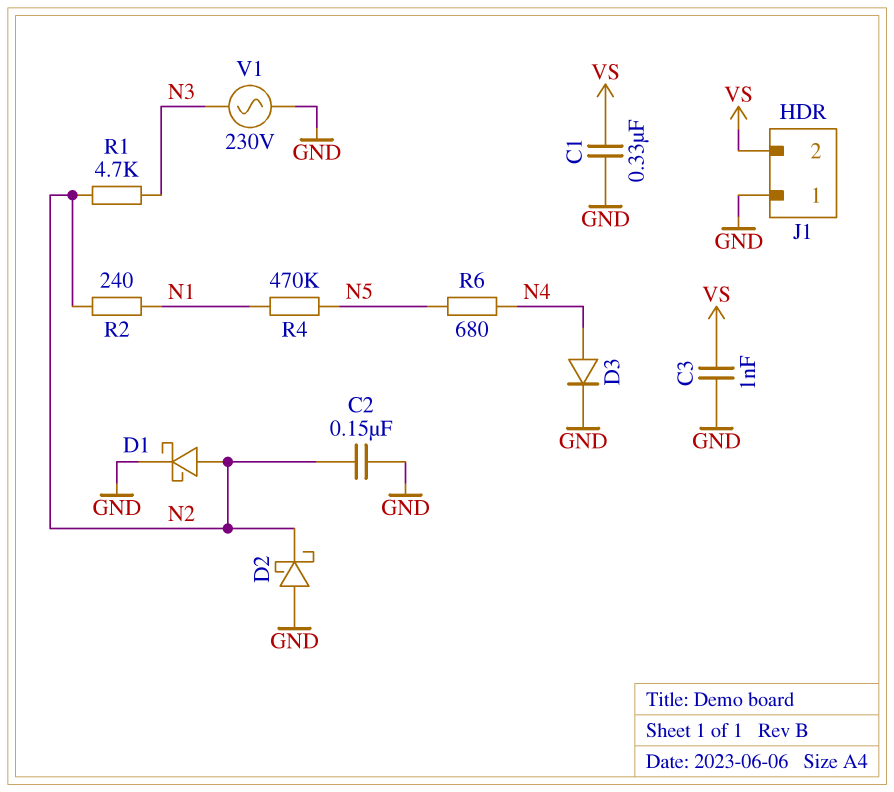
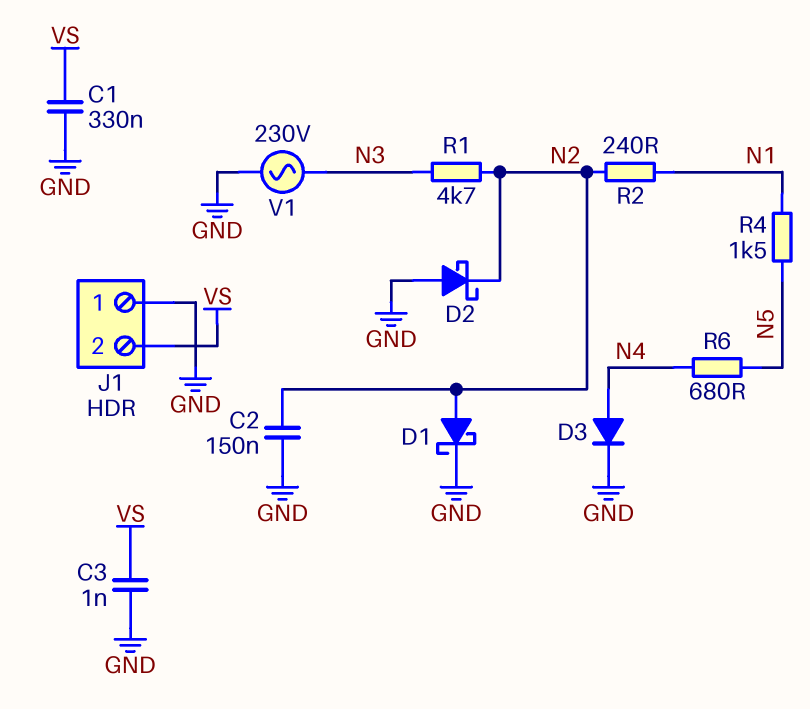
R4: 470k (N1, N5) -> 1.5k (N1, N5)

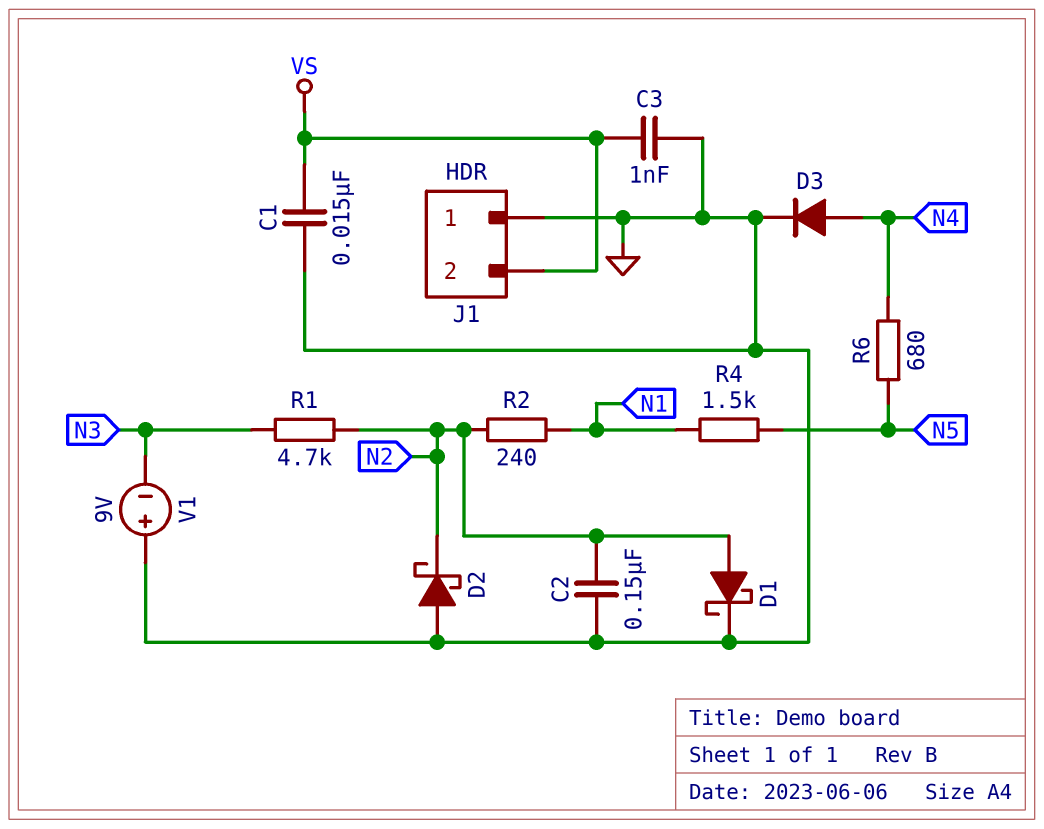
C1: 330nF (GND, VS) -> 15nF (GND, VS)
V1: AC 230V (GND, N3) -> 9V (plus GND, minus N3)

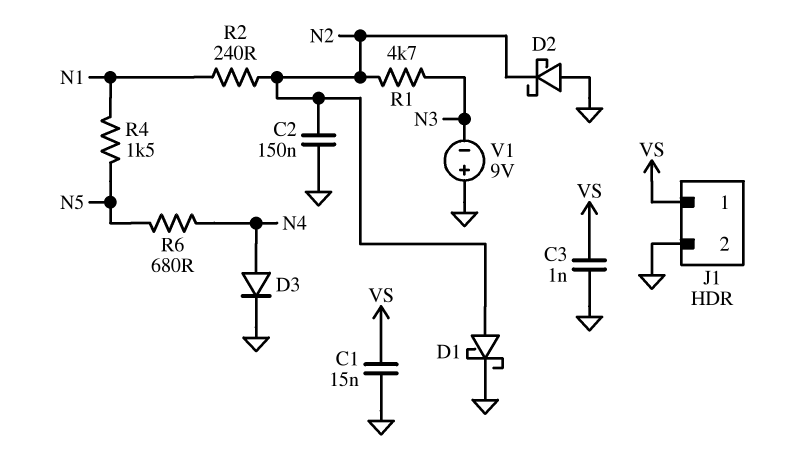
J1 pin 1: GND -> VS
J1 pin 2: VS -> GND

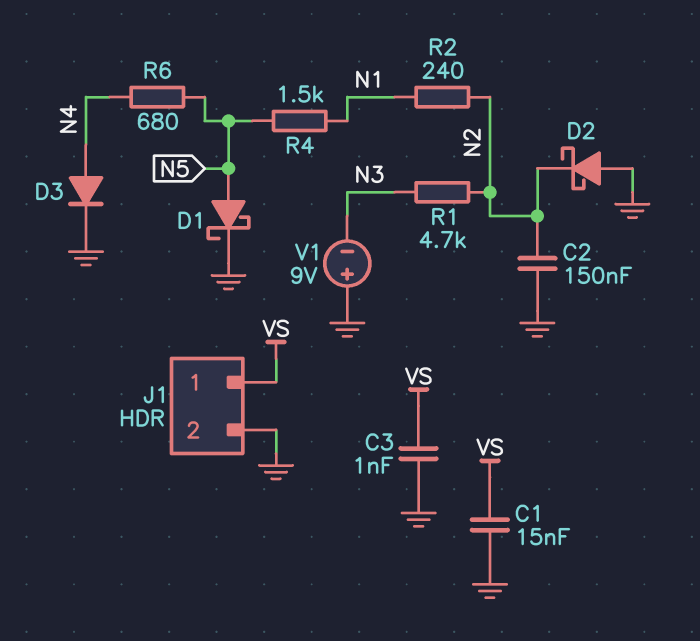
D1: schottky (A N2, K GND) -> schottky (A N5, K GND)

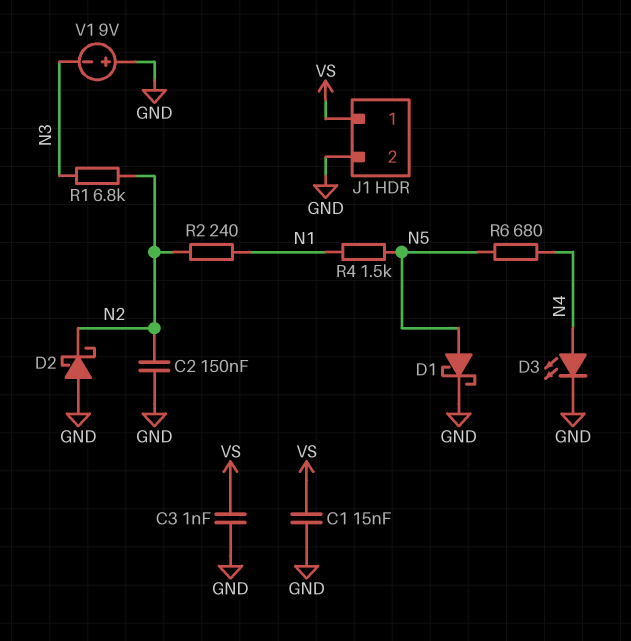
D3: diode (A N4, K GND) -> LED (A N4, K GND)
R1: 4.7k (N2, N3) -> 6.8k (N2, N3)

